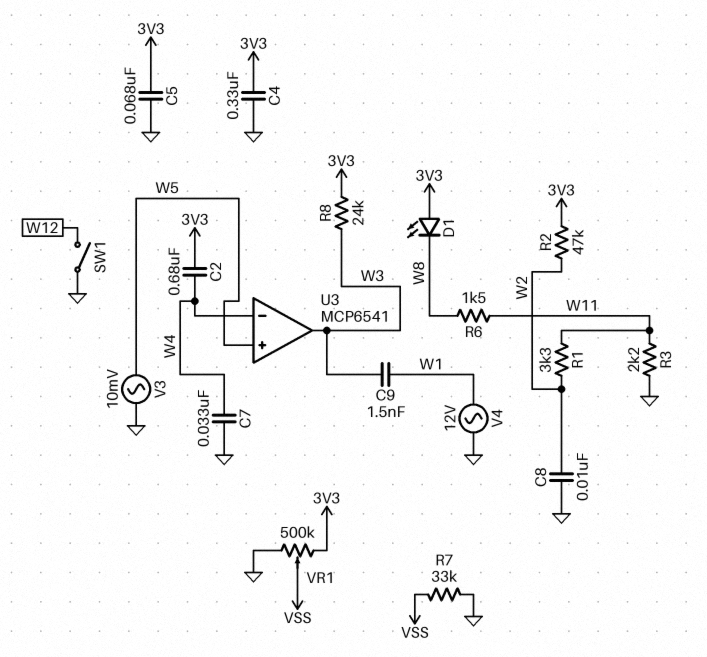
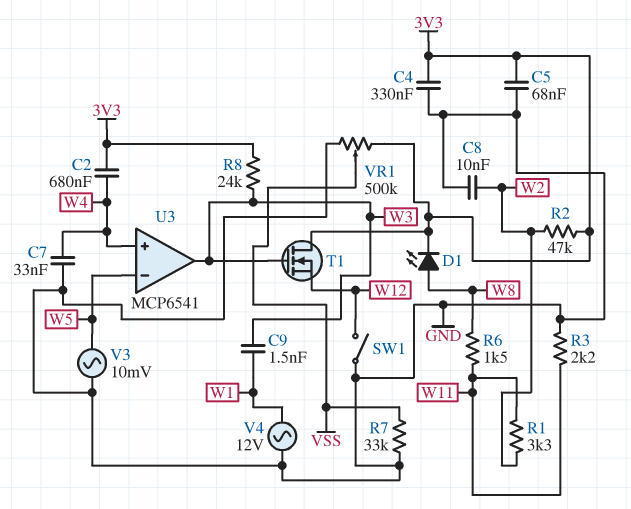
D1: LED (A 3V3, K W8) -> LED (A W8, K 3V3)
T1: none -> NMOS (G W3, D 3V3, S W12)
U3 pin in+: W5 -> W4
U3 pin in-: W4 -> W5

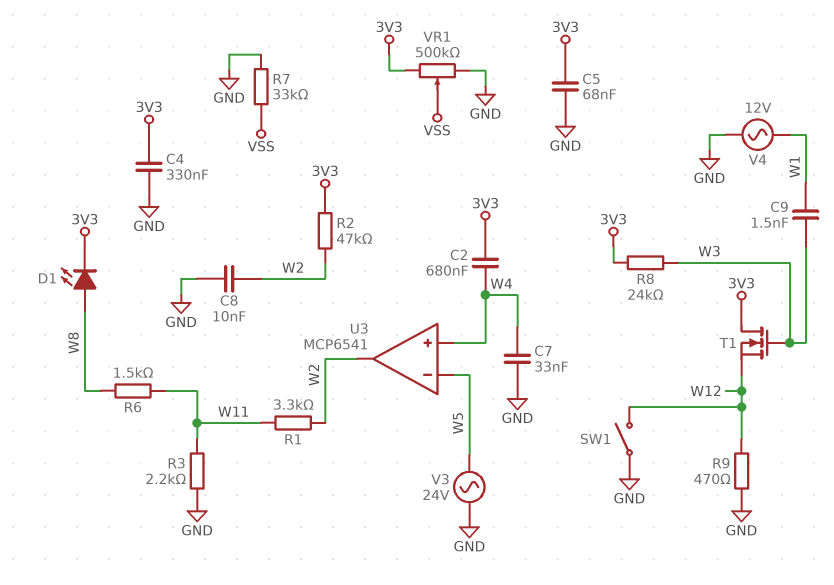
R9: none -> 470 (GND, W12)
U3 pin out: W3 -> W2
V3: AC 10mV (GND, W5) -> AC 24V (GND, W5)

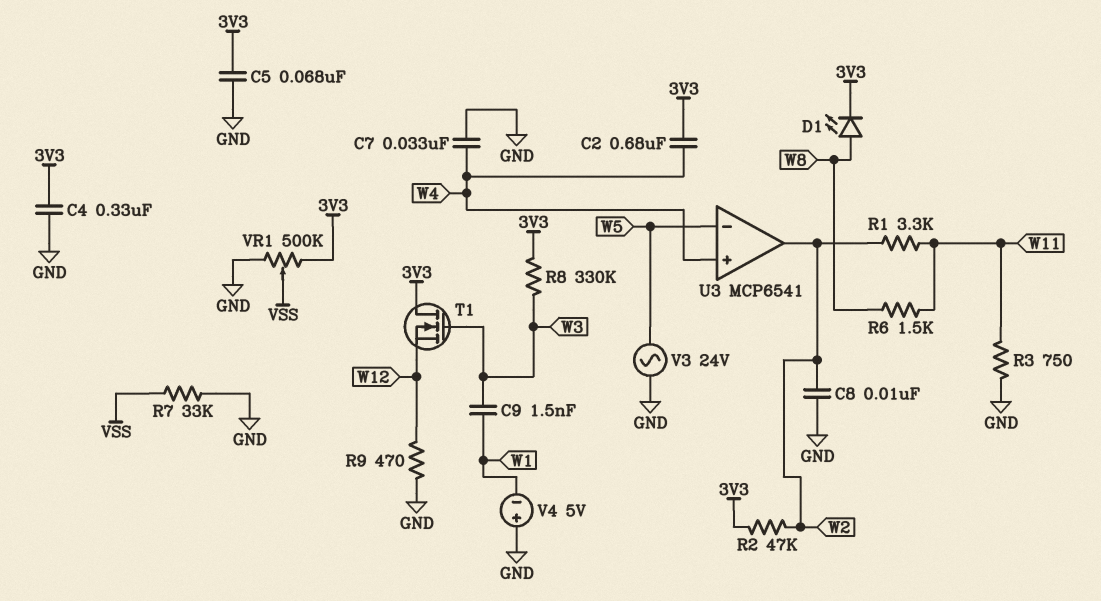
R3: 2.2k (GND, W11) -> 750 (GND, W11)
R8: 24k (3V3, W3) -> 330k (3V3, W3)
SW1: switch (GND, W12) -> none
V4: AC 12V (GND, W1) -> 5V (plus GND, minus W1)

